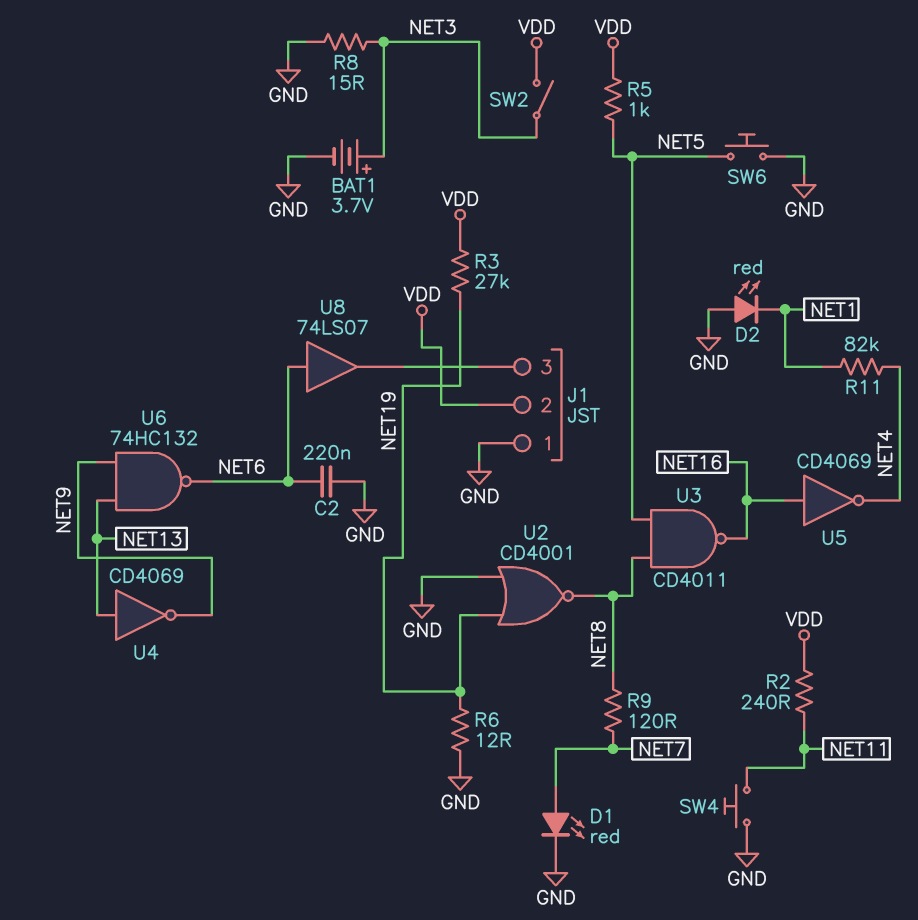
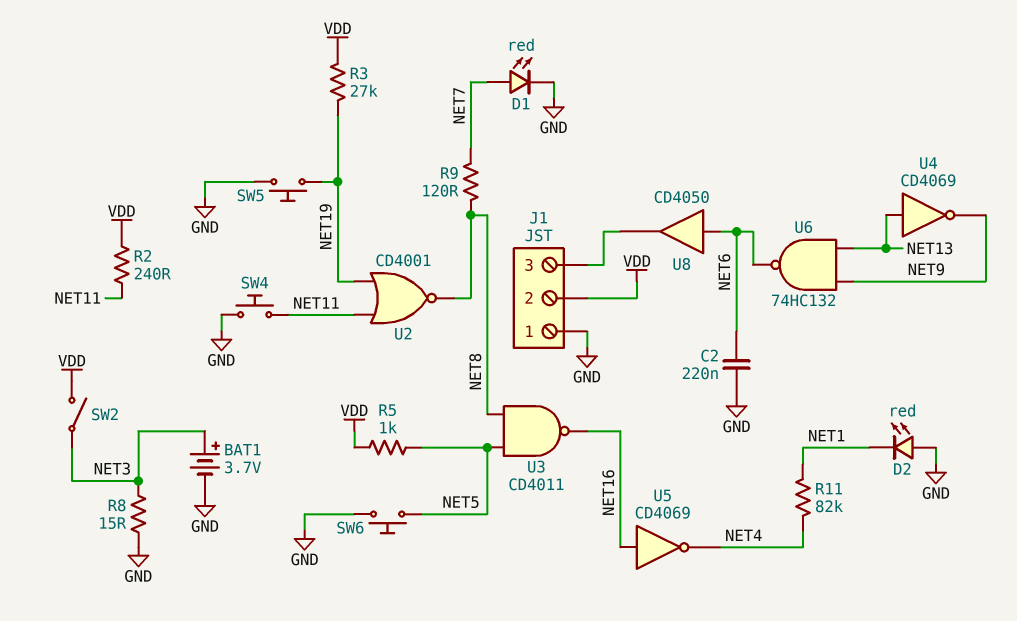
R6: 12 (GND, NET19) -> none
SW5: none -> button (GND, NET19)
U2: NOR CD4001 (in GND, in NET19, out NET8) -> NOR CD4001 (in NET11, in NET19, out NET8)
U8: buffer 74LS07 (in NET6, out J1/3) -> buffer CD4050 (in NET6, out J1/3)

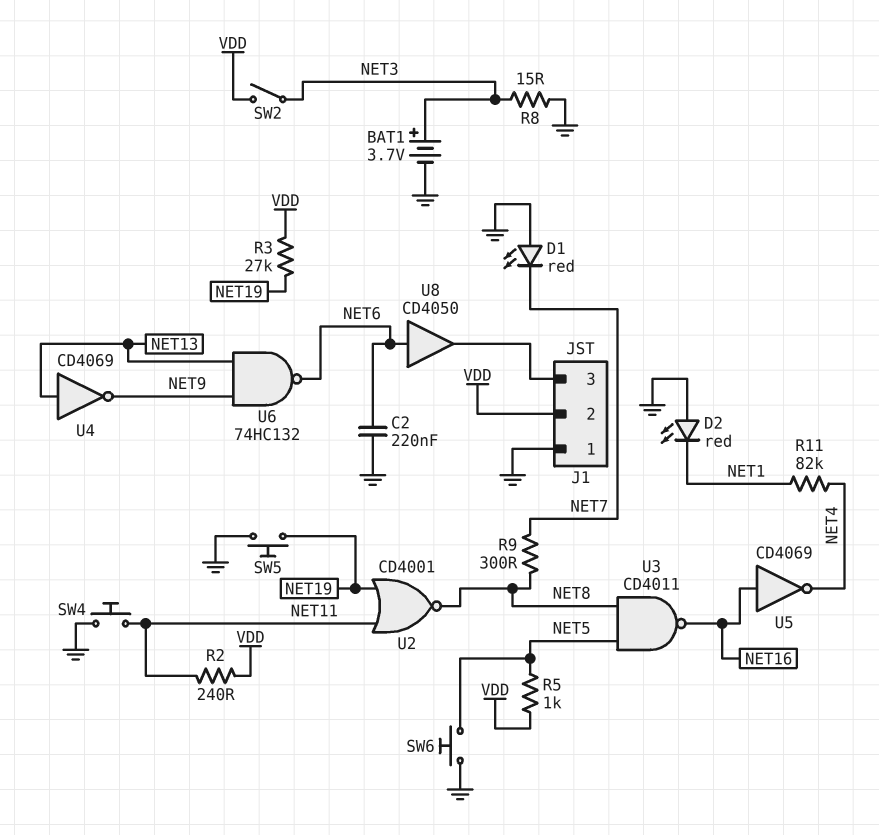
D1: LED red (A NET7, K GND) -> LED red (A GND, K NET7)
R9: 120 (NET7, NET8) -> 300 (NET7, NET8)

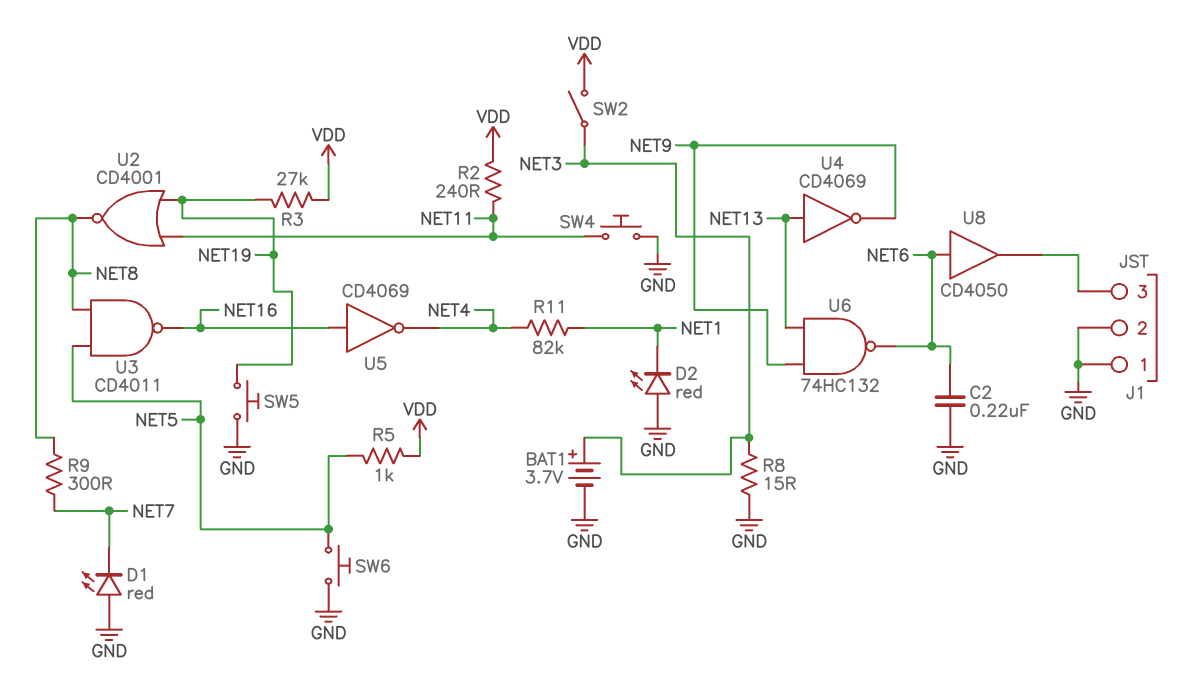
J1 pin 2: VDD -> GND

